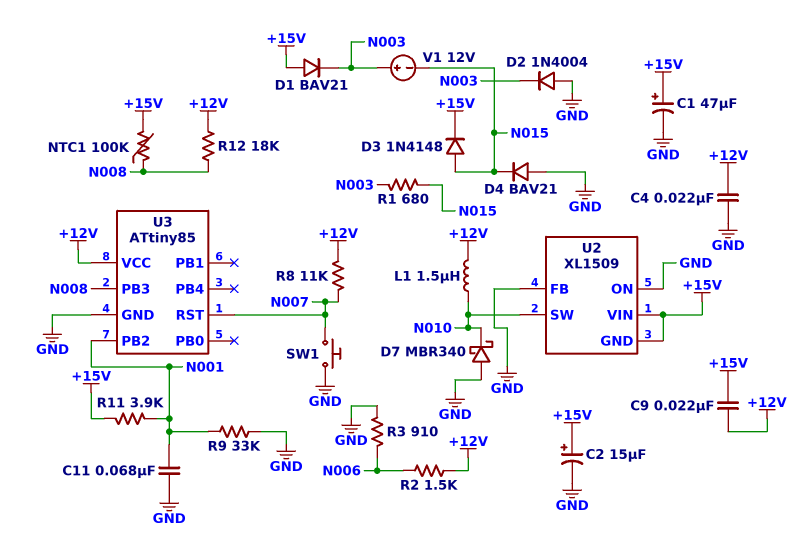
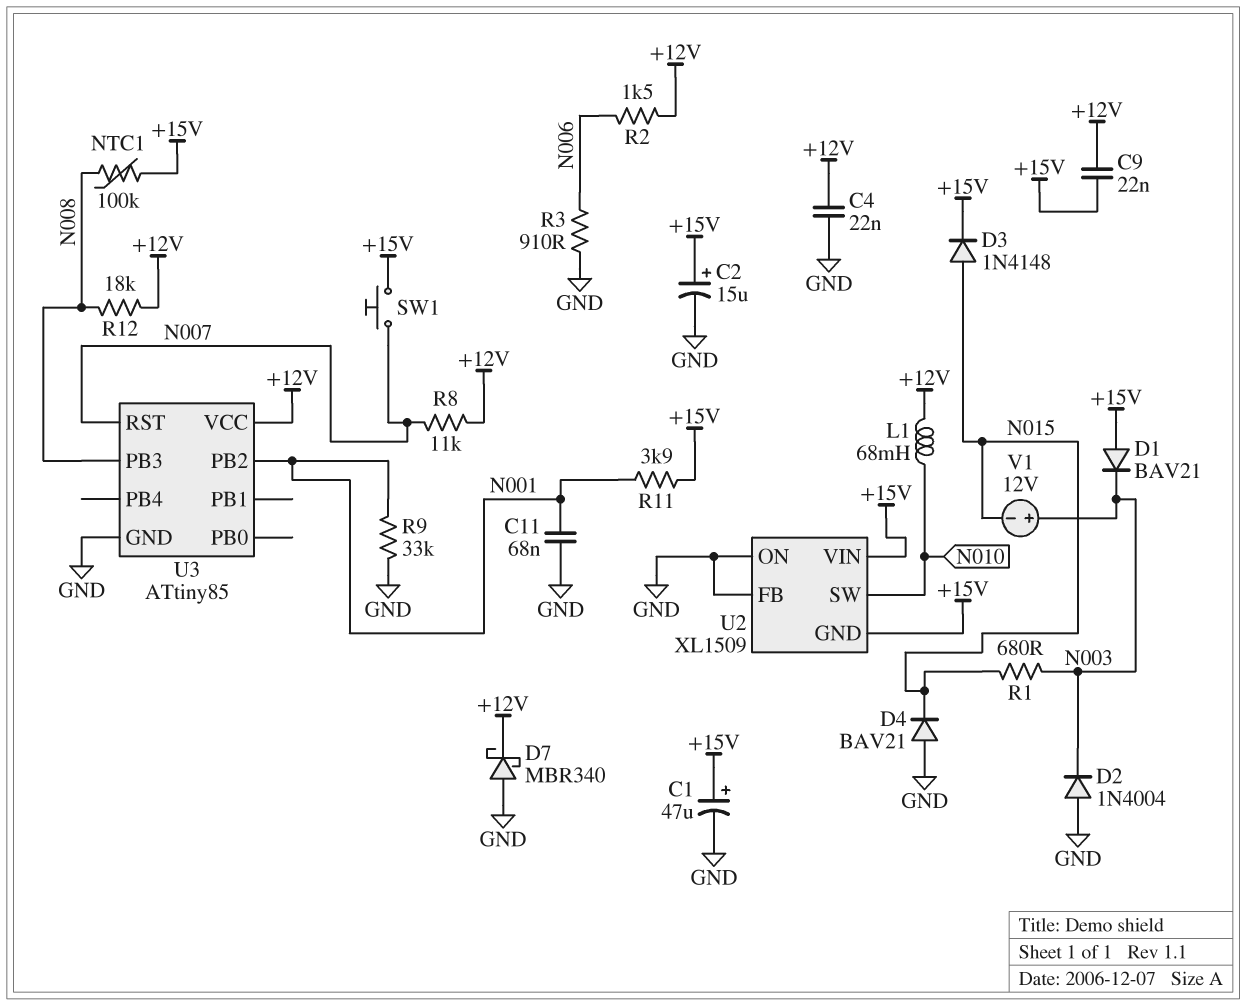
D7: schottky MBR340 (A GND, K N010) -> schottky MBR340 (A GND, K +12V)
L1: 1.5uH (+12V, N010) -> 68mH (+12V, N010)
SW1: button (GND, N007) -> button (+15V, N007)

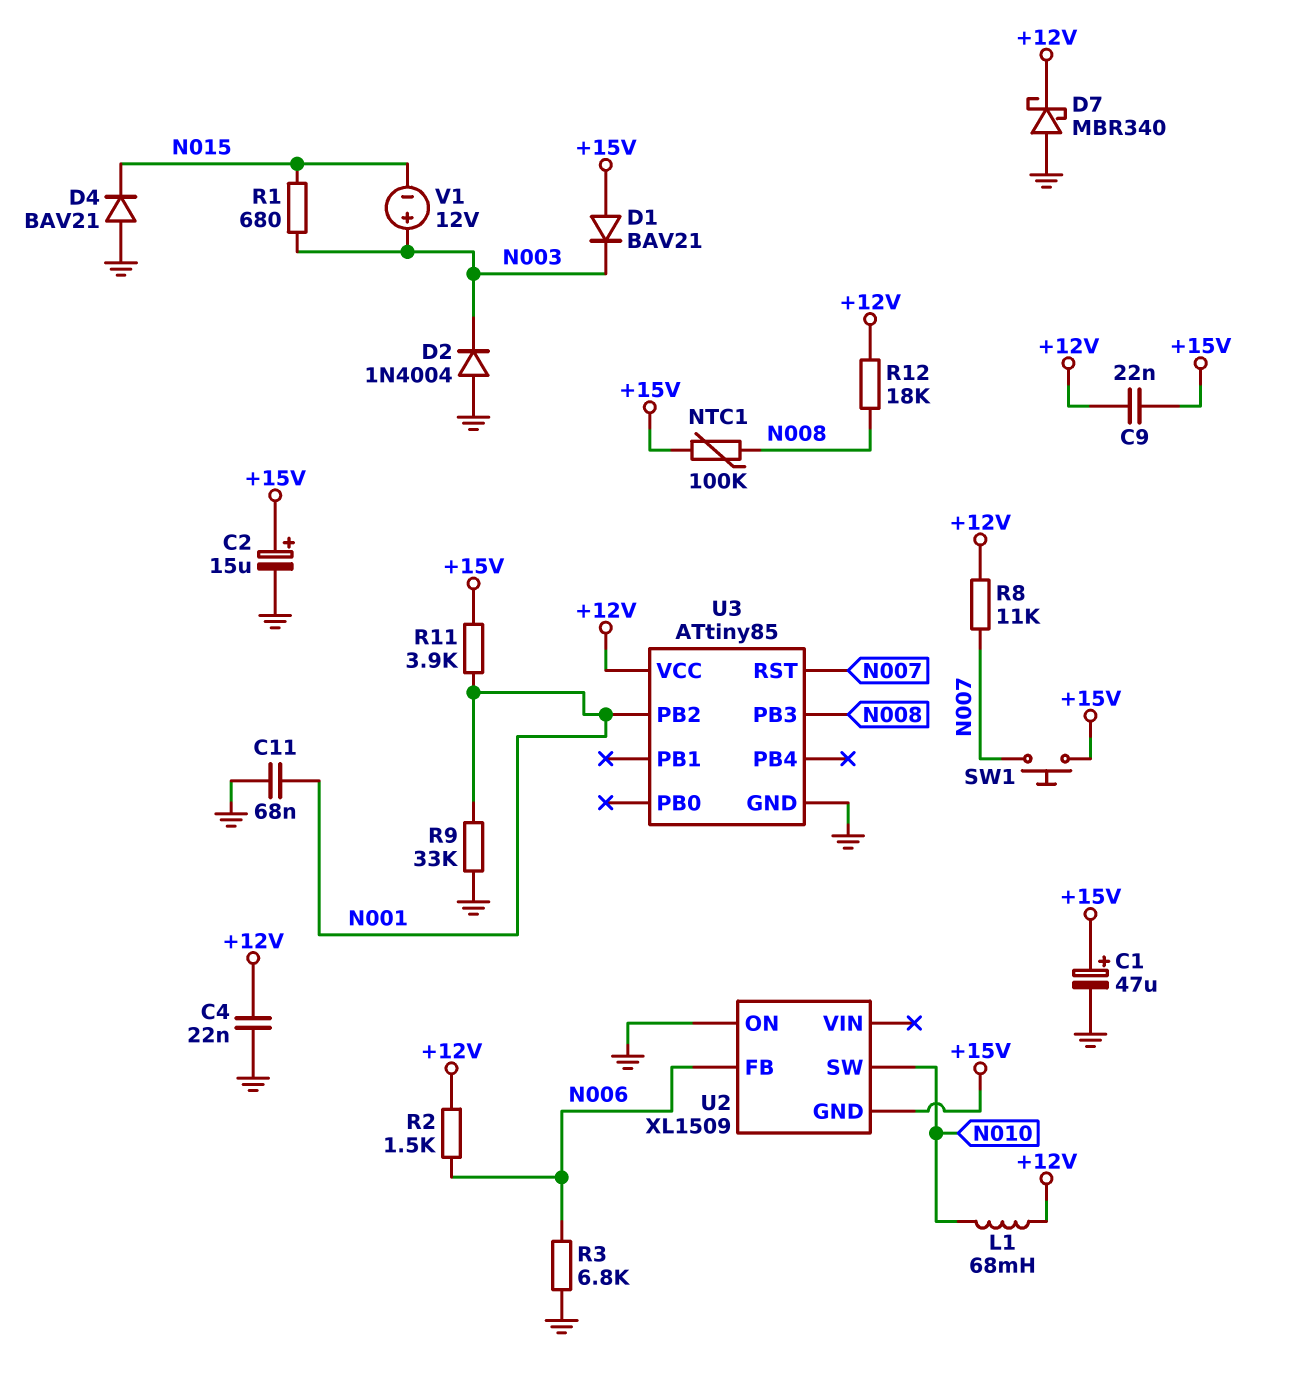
D3: diode 1N4148 (A N015, K +15V) -> none
R3: 910 (GND, N006) -> 6.8k (GND, N006)
U2 pin FB: GND -> N006
U2 pin VIN: +15V -> none

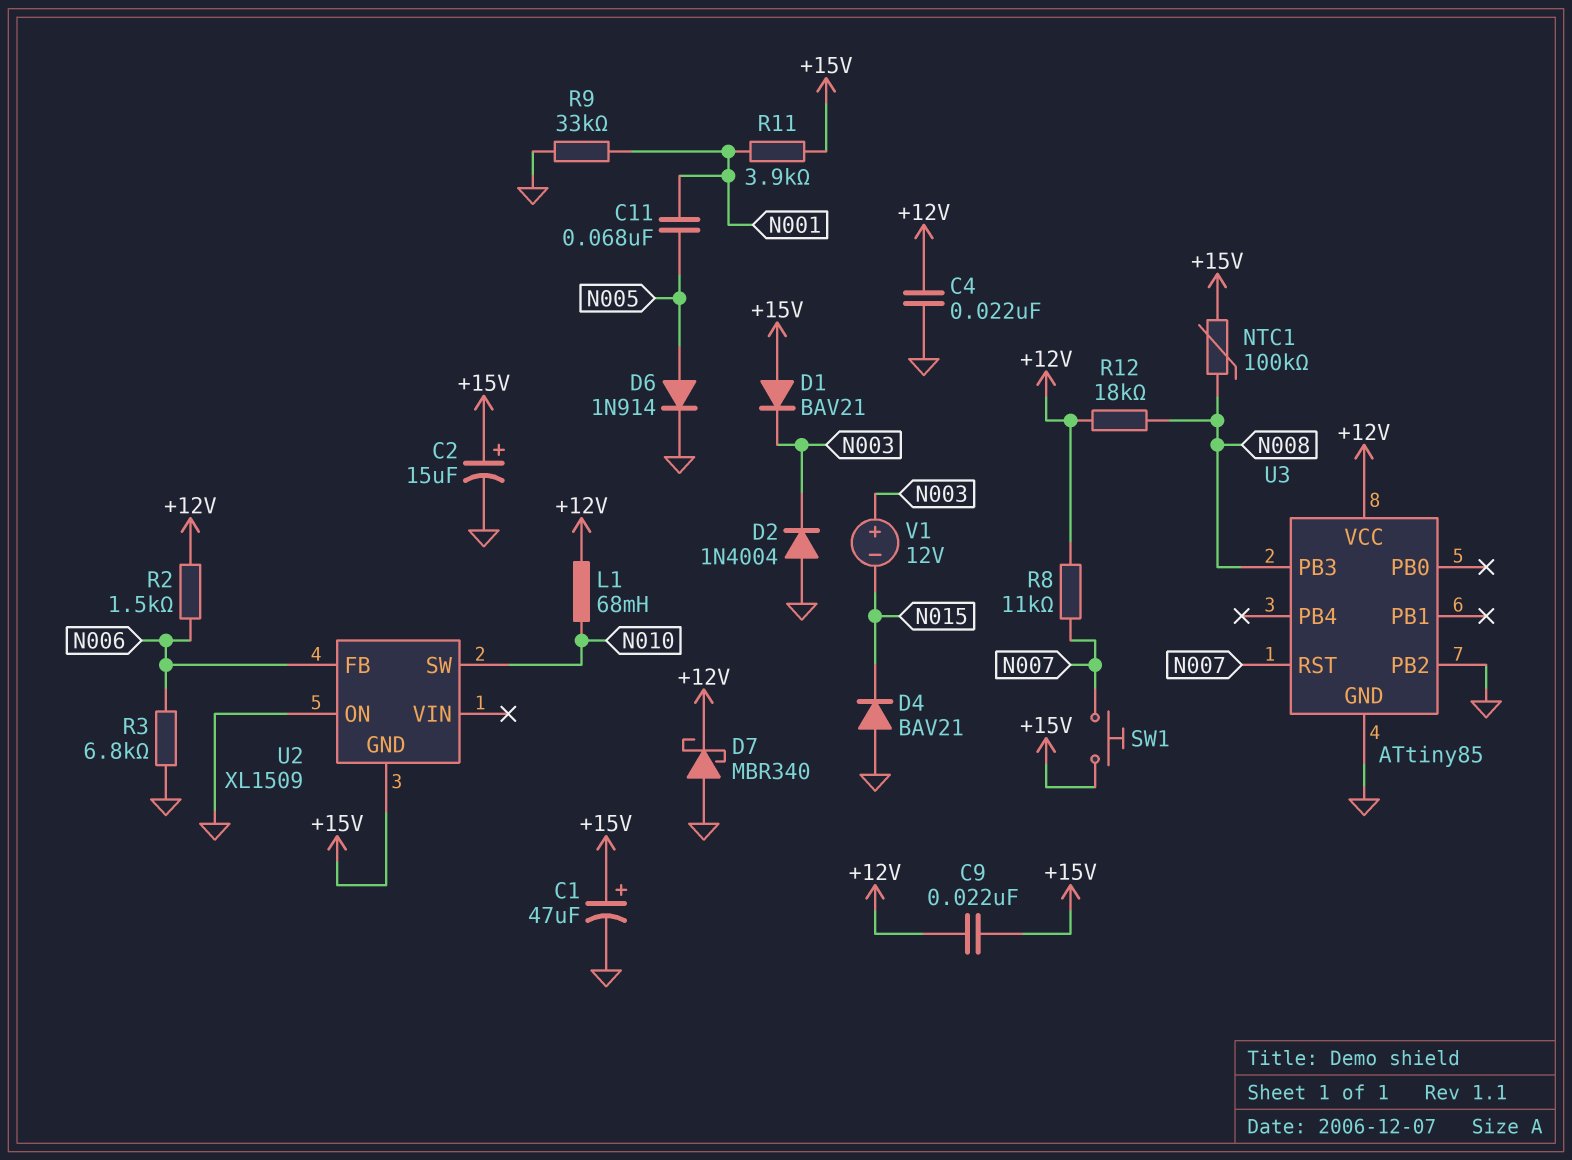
C11: 68nF (GND, N001) -> 68nF (N001, N005)
D6: none -> diode 1N914 (A N005, K GND)
R1: 680 (N003, N015) -> none
U3 pin PB2: N001 -> GND

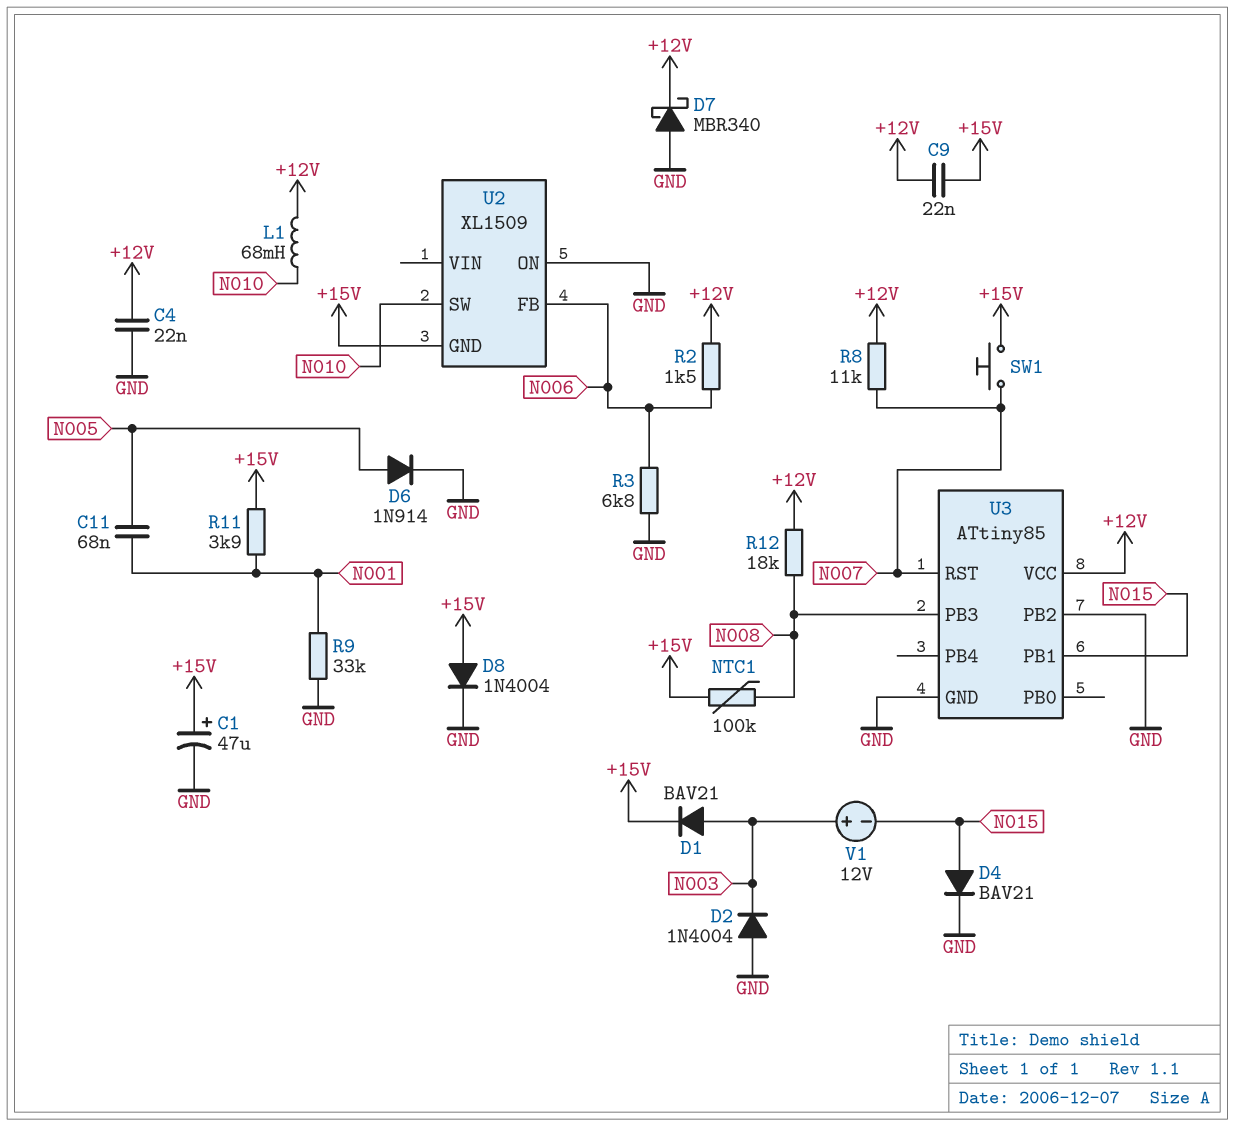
C2: 15uF (plus +15V, minus GND) -> none
D1: diode BAV21 (A +15V, K N003) -> diode BAV21 (A N003, K +15V)
D4: diode BAV21 (A GND, K N015) -> diode BAV21 (A N015, K GND)
D8: none -> diode 1N4004 (A +15V, K GND)
U3 pin PB1: none -> N015

